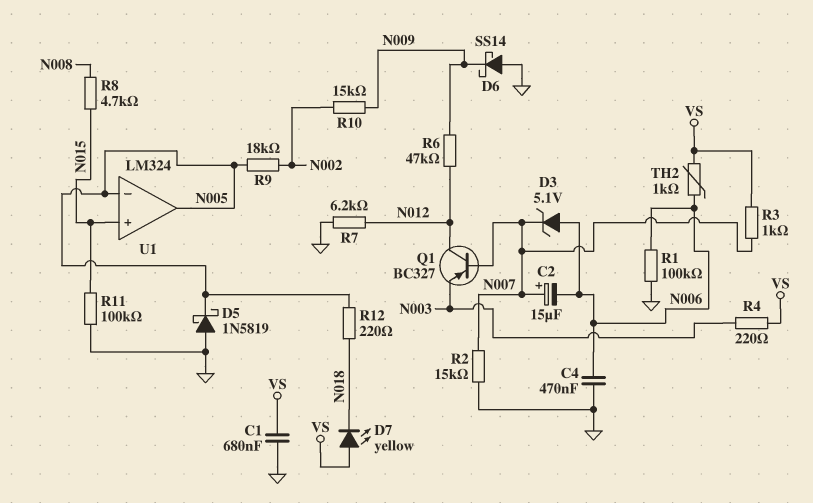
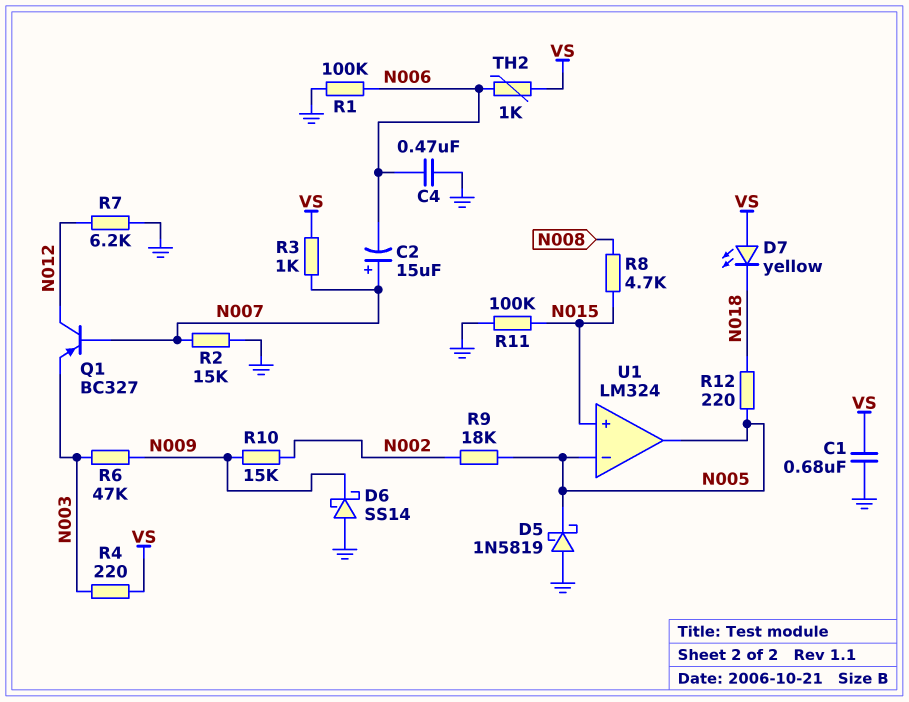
D3: zener 5.1V (A N006, K N007) -> none
R6: 47k (N009, N012) -> 47k (N003, N009)

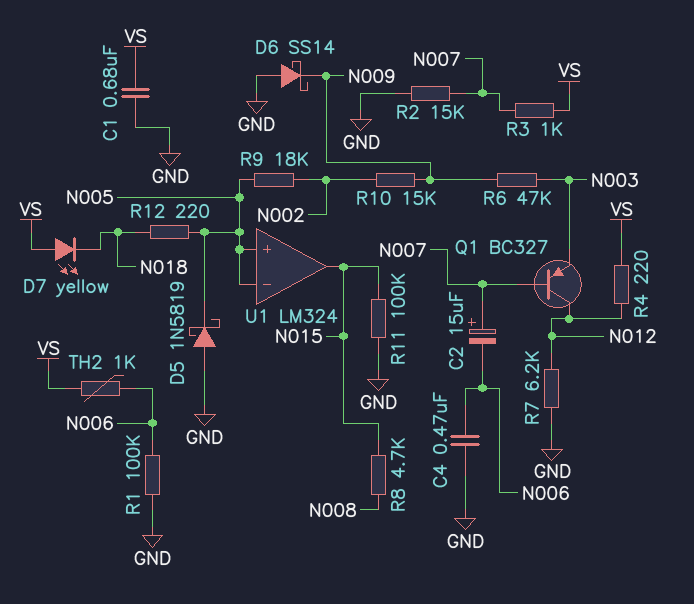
R4: 220 (N003, VS) -> 220 (N012, VS)
U1 pin in+: N015 -> N005
U1 pin out: N005 -> N015

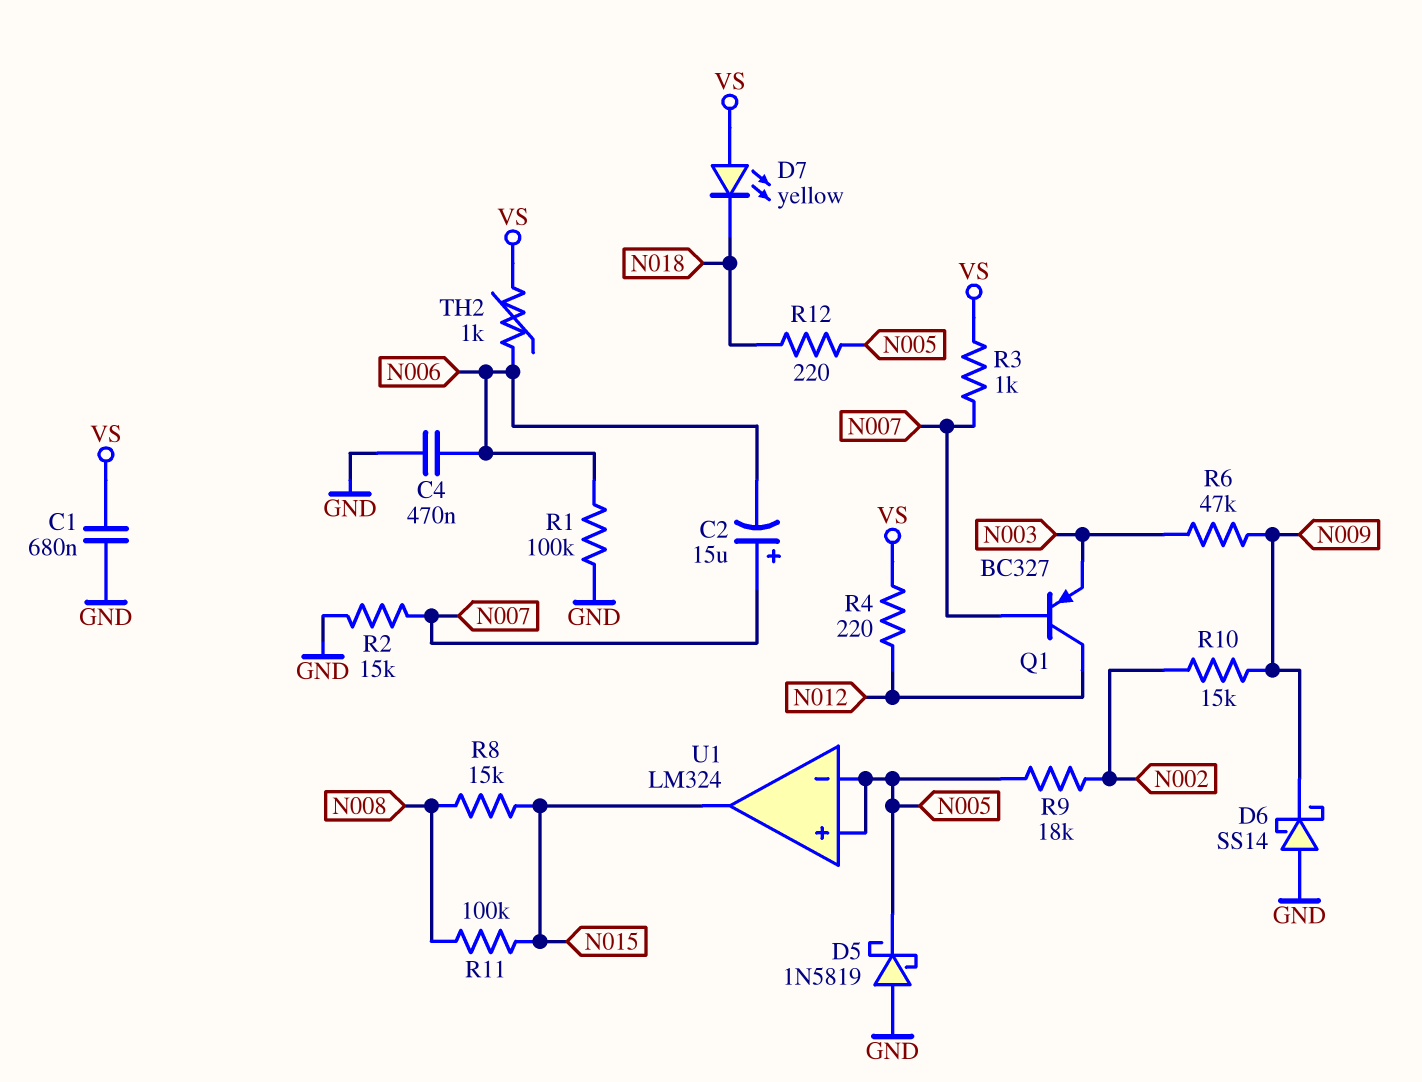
R7: 6.2k (GND, N012) -> none
R8: 4.7k (N008, N015) -> 15k (N008, N015)
R11: 100k (GND, N015) -> 100k (N008, N015)

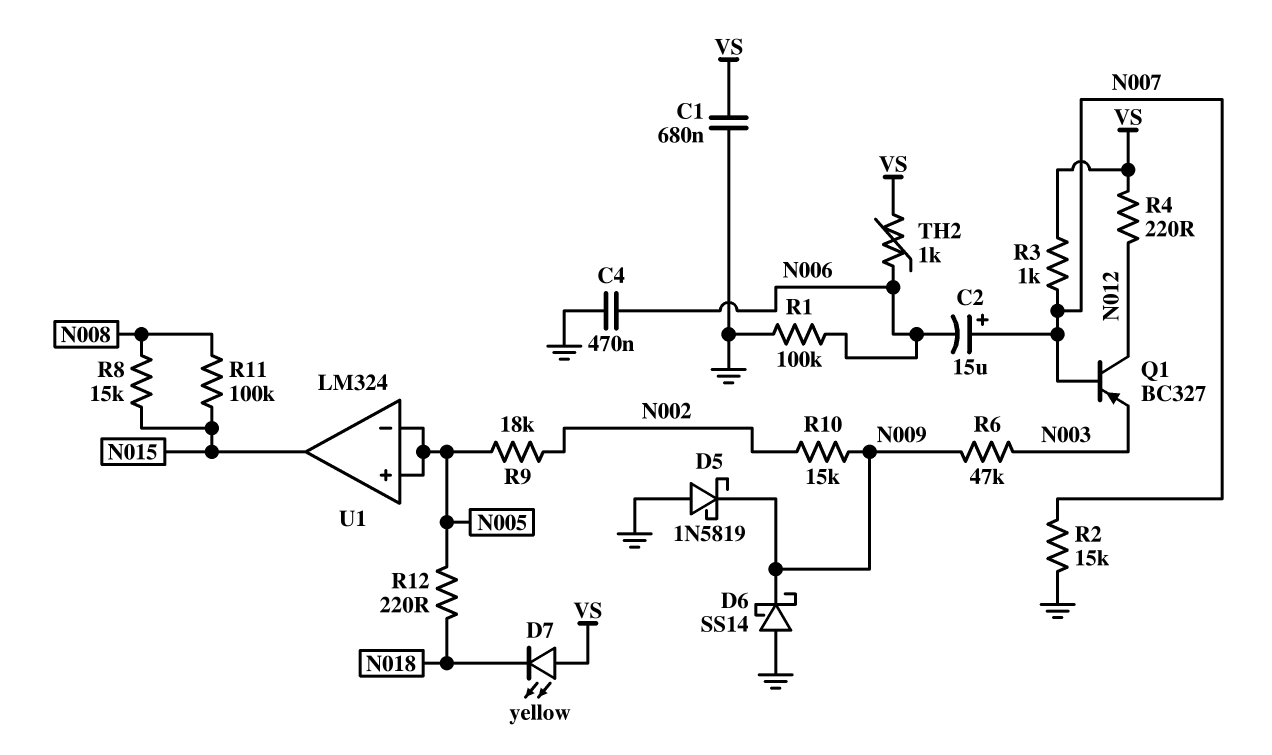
D5: schottky 1N5819 (A GND, K N005) -> schottky 1N5819 (A GND, K N009)

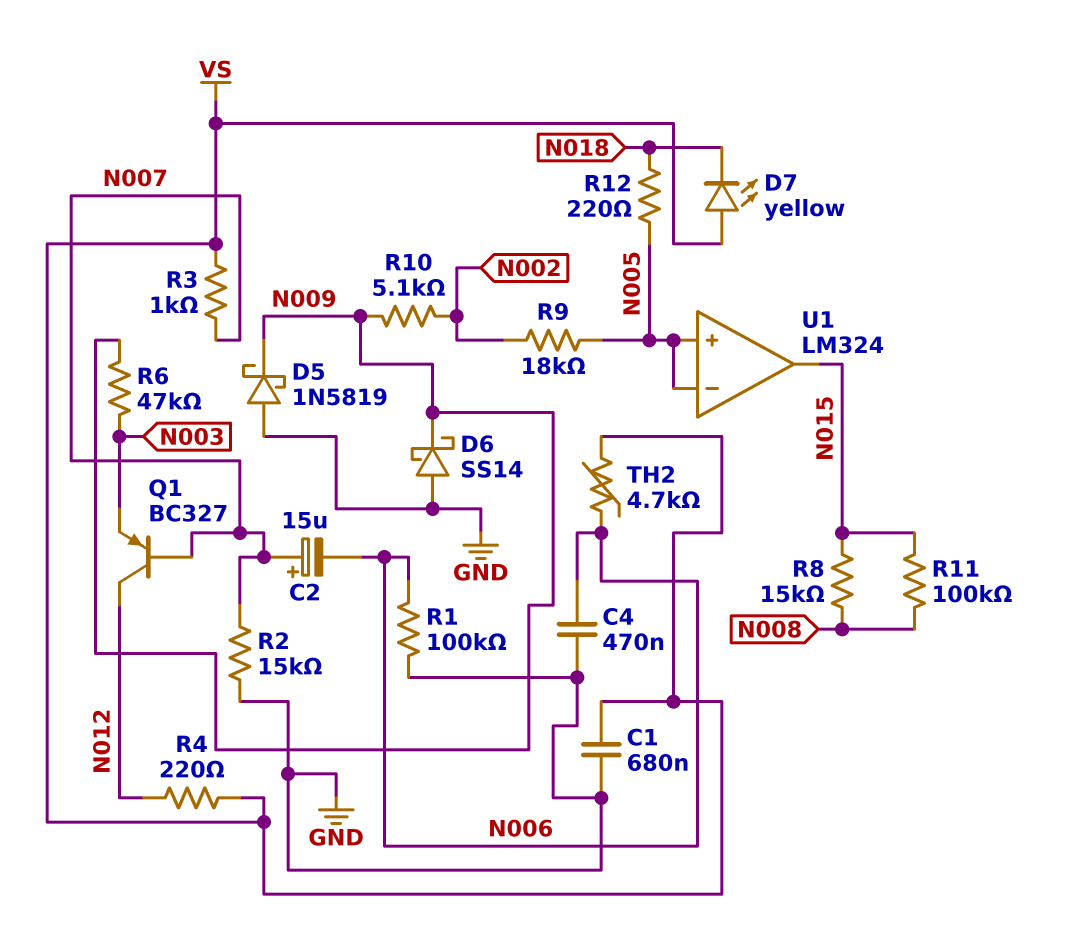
R10: 15k (N002, N009) -> 5.1k (N002, N009)
TH2: 1k (N006, VS) -> 4.7k (N006, VS)

